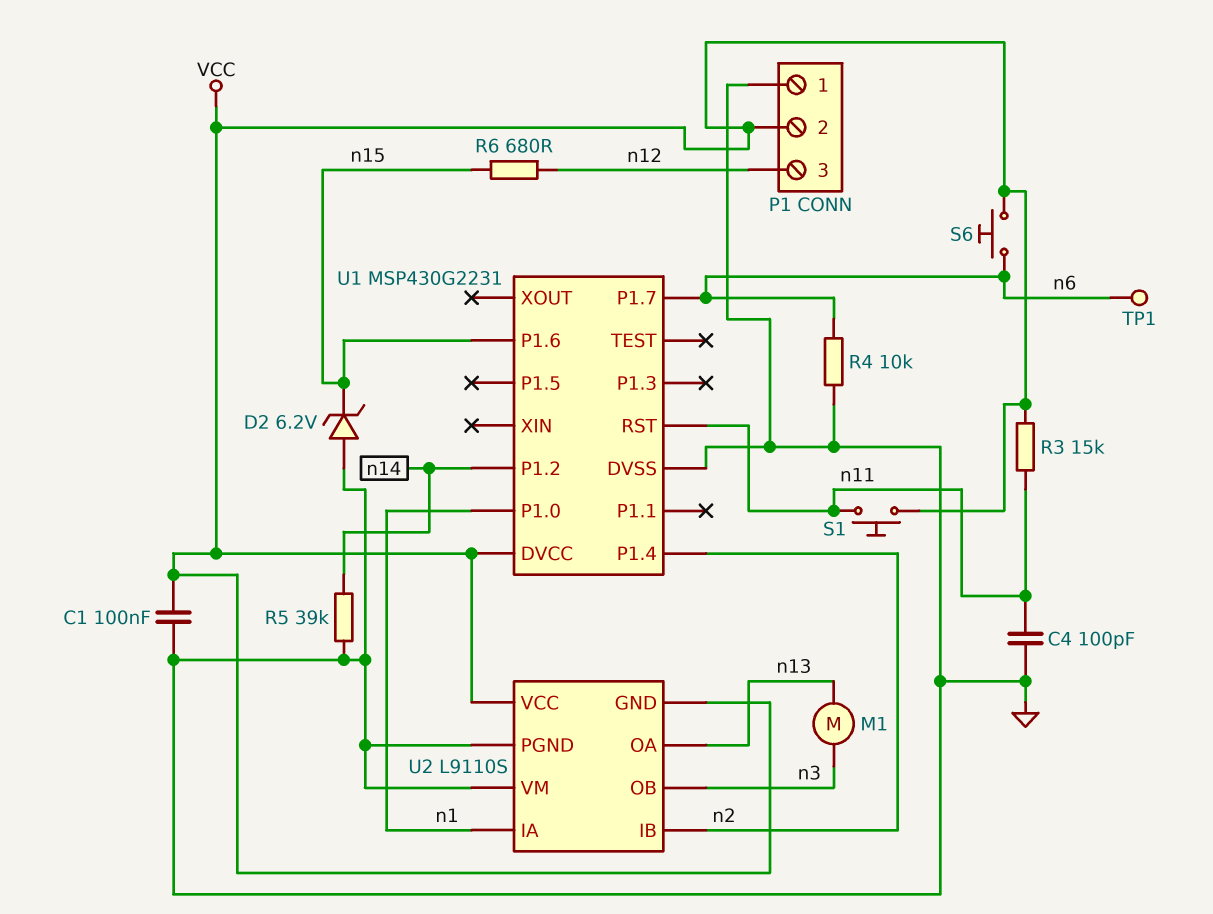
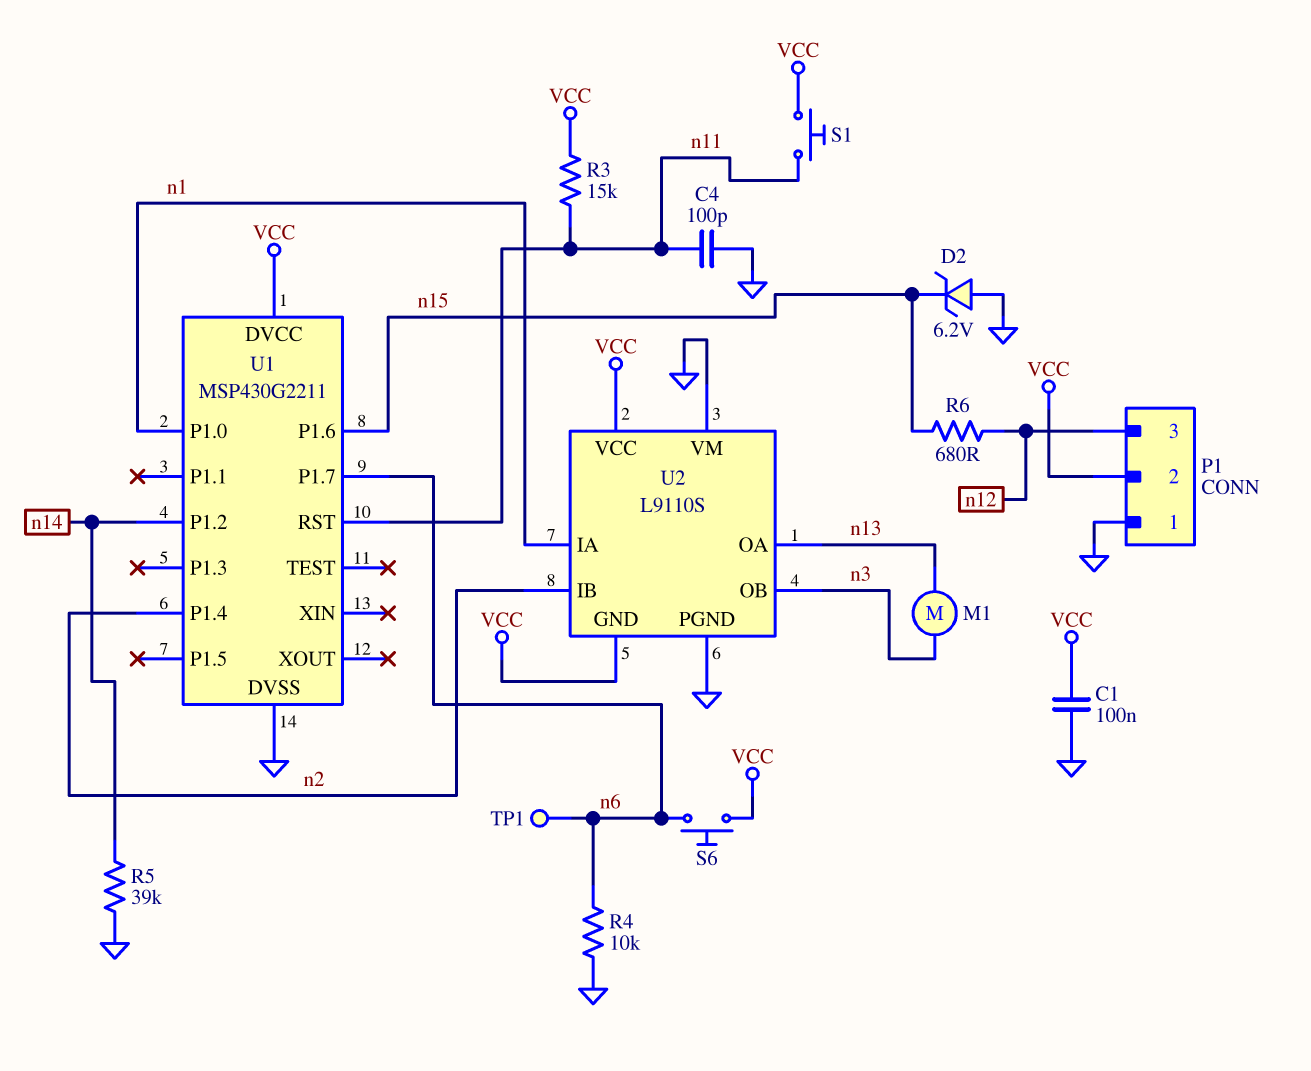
U1: MSP430G2231 -> MSP430G2211

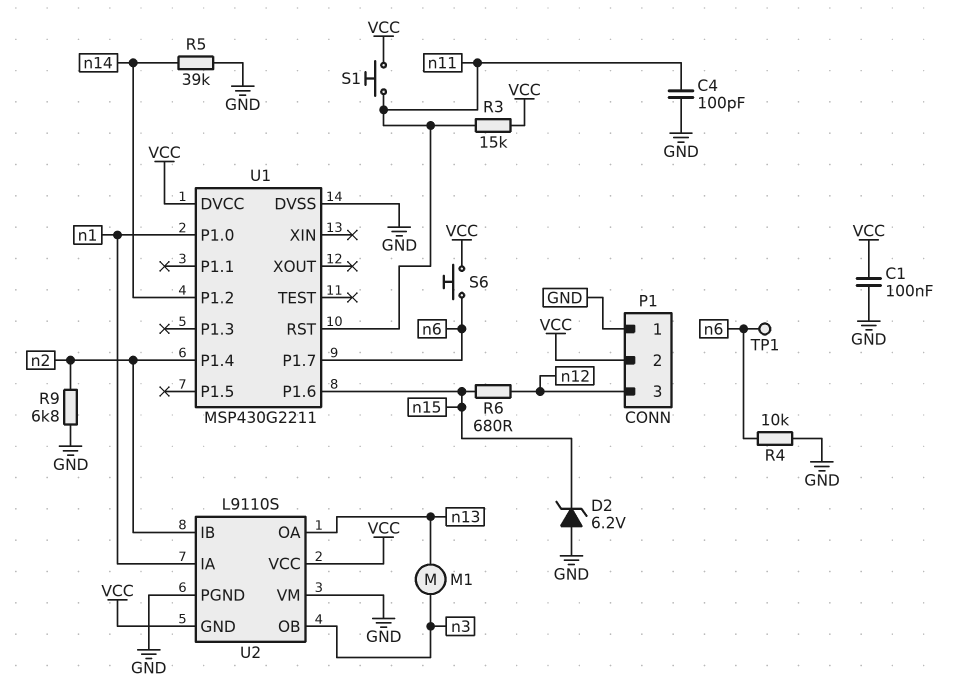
R9: none -> 6.8k (GND, n2)

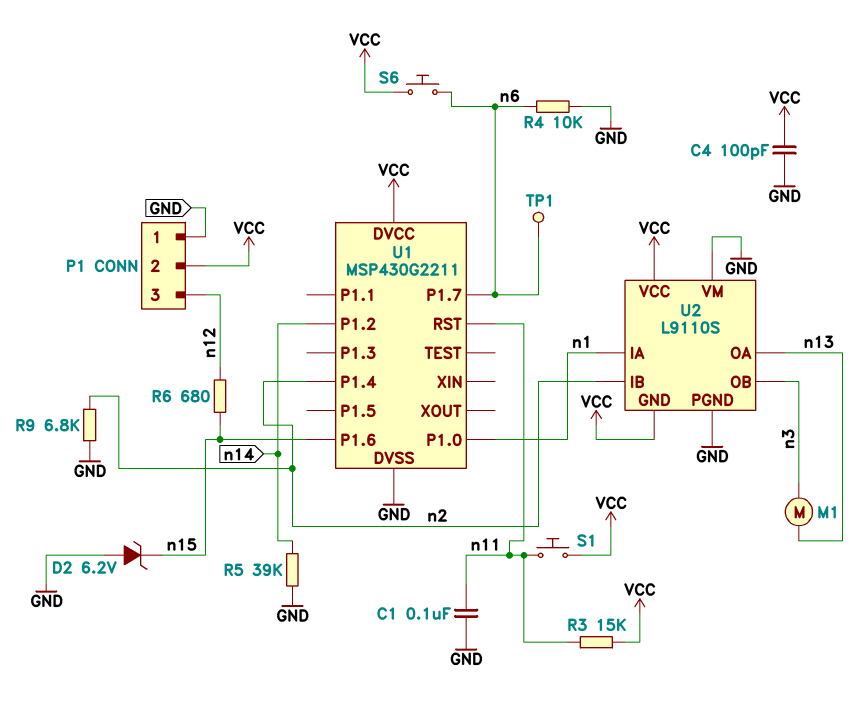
C1: 100nF (GND, VCC) -> 100nF (GND, n11)
C4: 100pF (GND, n11) -> 100pF (GND, VCC)

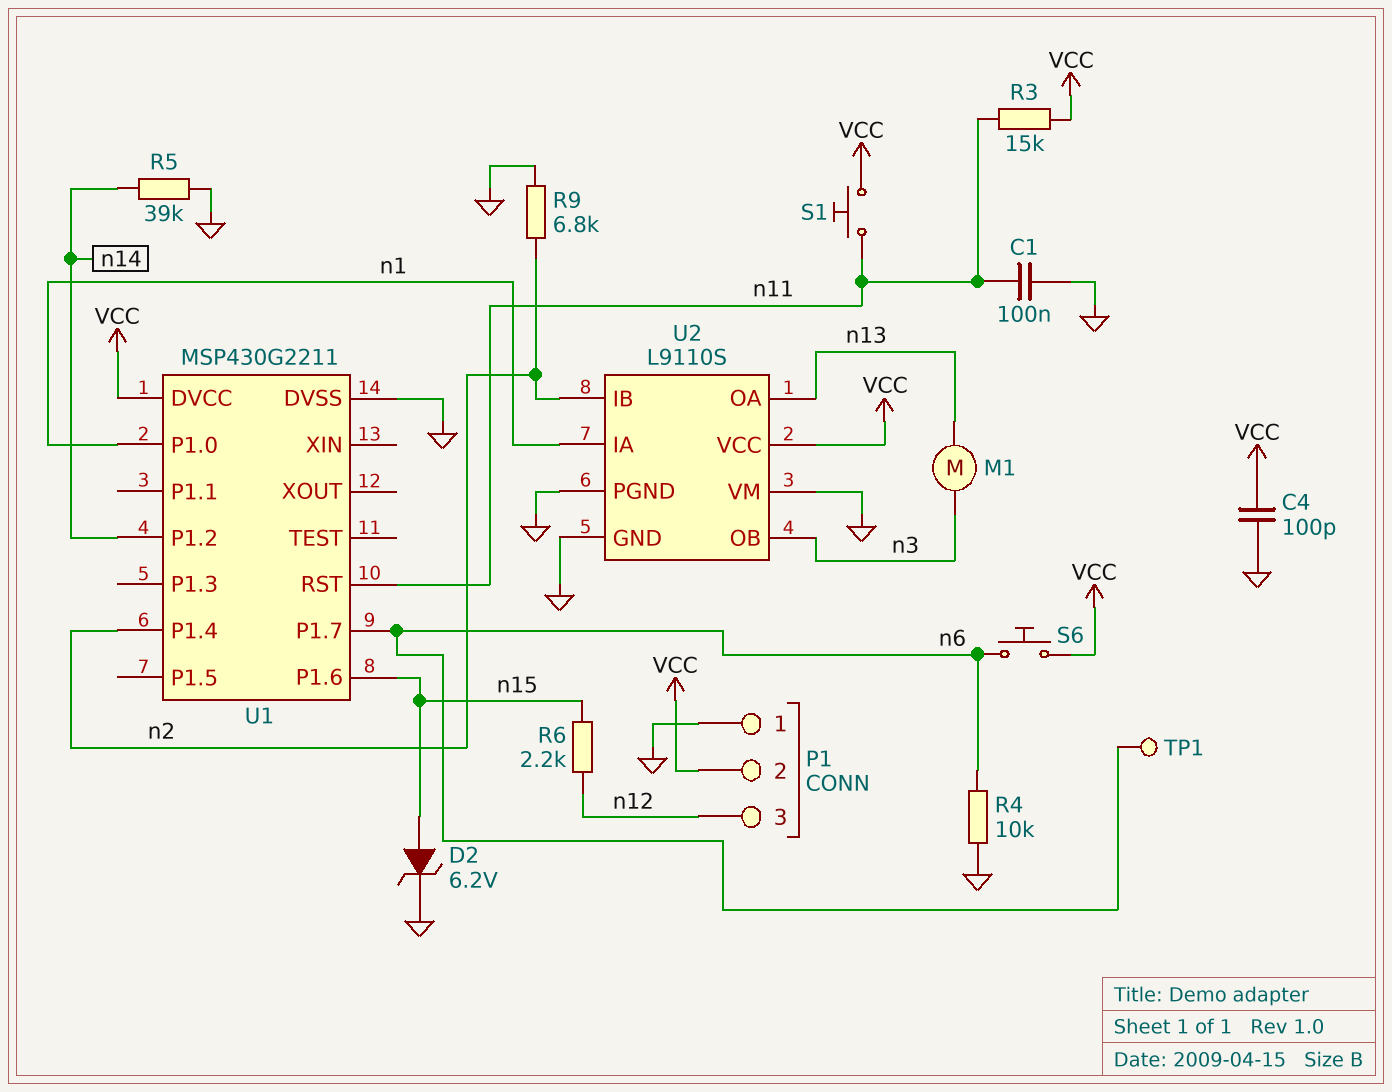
D2: zener 6.2V (A GND, K n15) -> zener 6.2V (A n15, K GND)
R6: 680 (n12, n15) -> 2.2k (n12, n15)
U2 pin GND: VCC -> GND

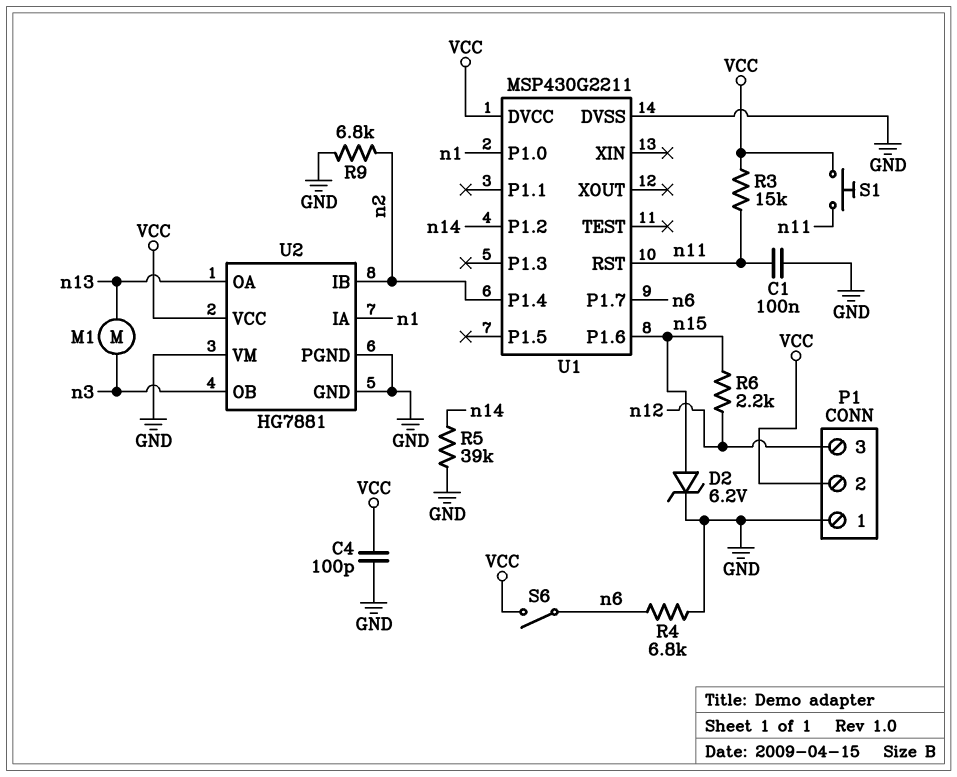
R4: 10k (GND, n6) -> 6.8k (GND, n6)
S6: button (VCC, n6) -> switch (VCC, n6)
TP1: test point (n6) -> none
U2: L9110S -> HG7881

